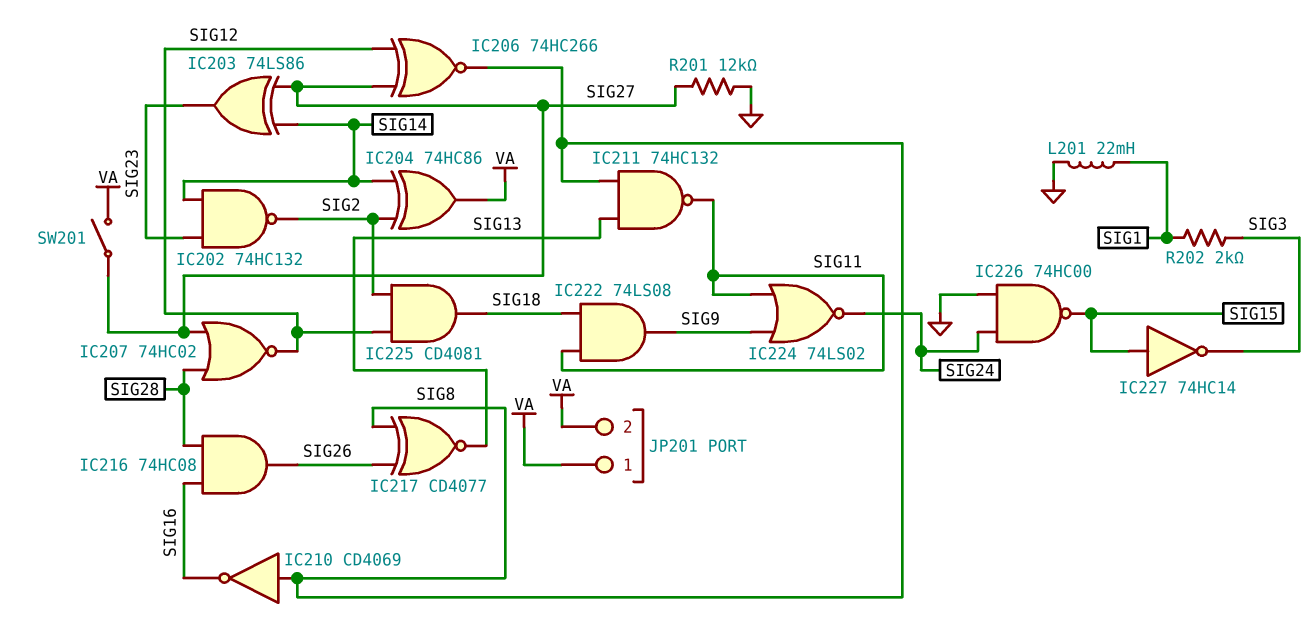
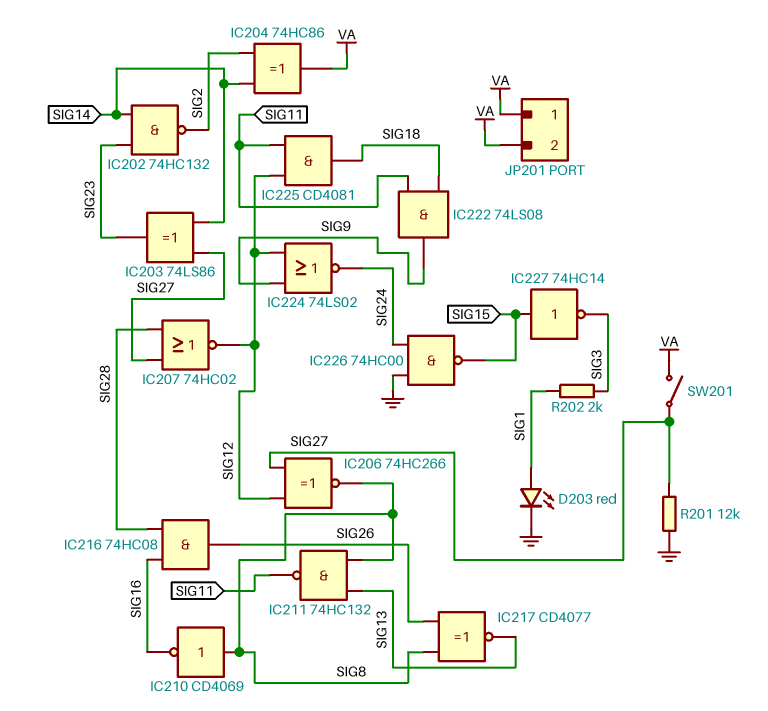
D203: none -> LED red (A SIG1, K GND)
IC224: NOR 74LS02 (in SIG9, in SIG11, out SIG24) -> NOR 74LS02 (in SIG9, in SIG12, out SIG24)
IC225: AND CD4081 (in SIG2, in SIG12, out SIG18) -> AND CD4081 (in SIG11, in SIG12, out SIG18)
L201: 22mH (GND, SIG1) -> none

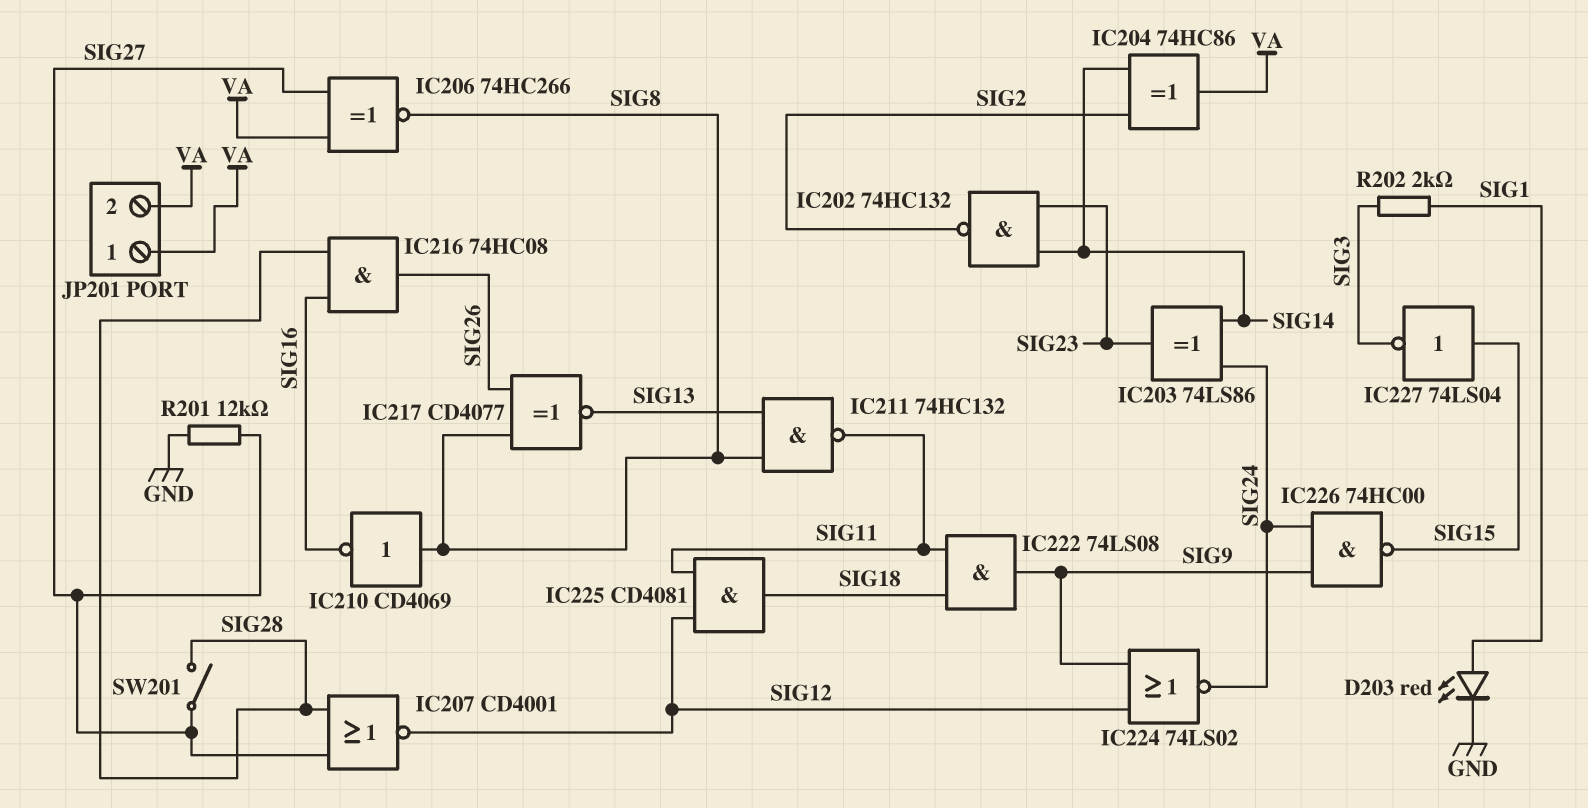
IC203: XOR 74LS86 (in SIG14, in SIG27, out SIG23) -> XOR 74LS86 (in SIG14, in SIG24, out SIG23)
IC206: XNOR 74HC266 (in SIG12, in SIG27, out SIG8) -> XNOR 74HC266 (in SIG27, in VA, out SIG8)
IC207: NOR 74HC02 (in SIG27, in SIG28, out SIG12) -> NOR CD4001 (in SIG27, in SIG28, out SIG12)
IC226: NAND 74HC00 (in GND, in SIG24, out SIG15) -> NAND 74HC00 (in SIG9, in SIG24, out SIG15)
IC227: NOT 74HC14 (in SIG15, out SIG3) -> NOT 74LS04 (in SIG15, out SIG3)
SW201: switch (SIG27, VA) -> switch (SIG27, SIG28)

